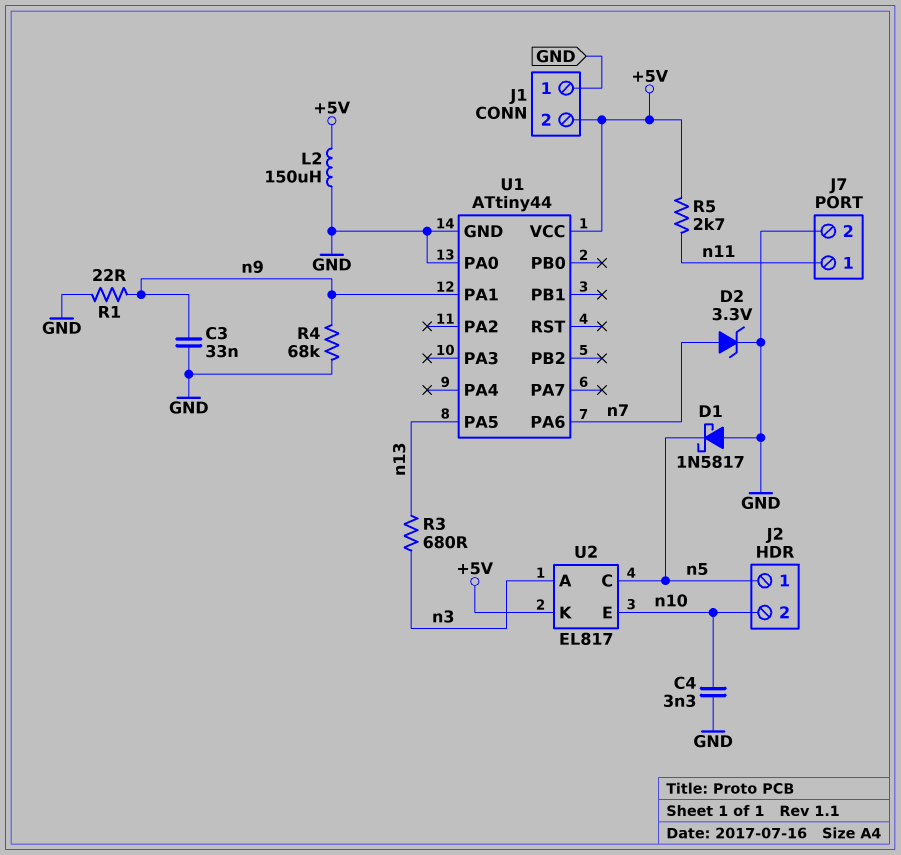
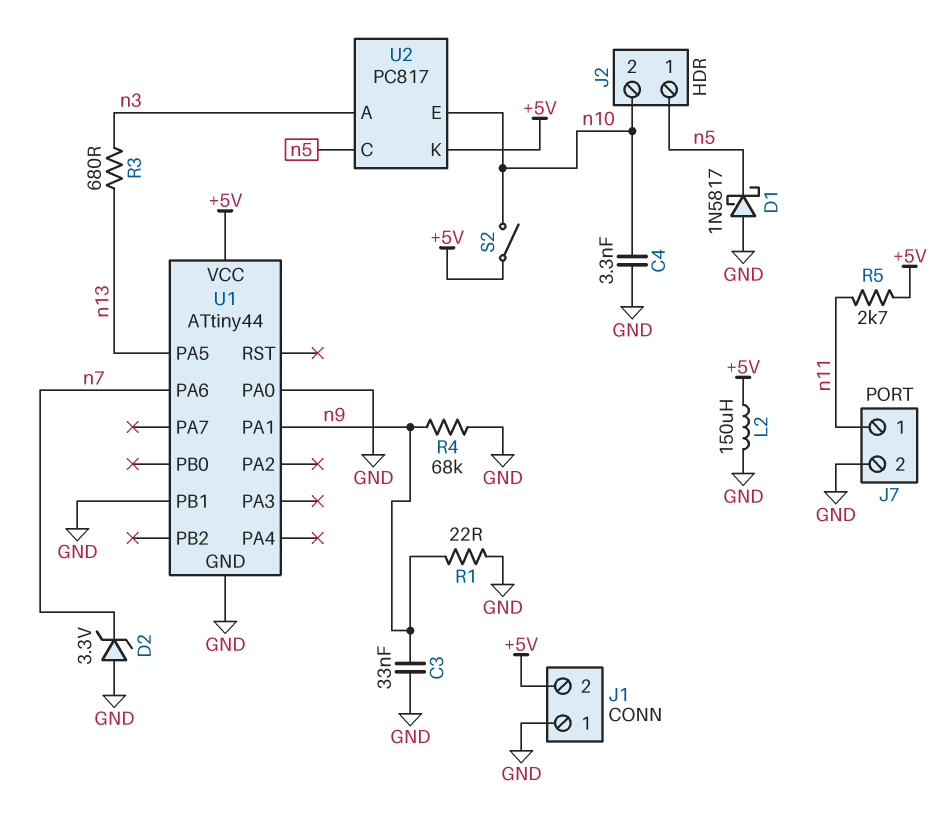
D2: zener 3.3V (A n7, K GND) -> zener 3.3V (A GND, K n7)
S2: none -> switch (+5V, n10)
U1 pin PB1: none -> GND
U2: EL817 -> PC817

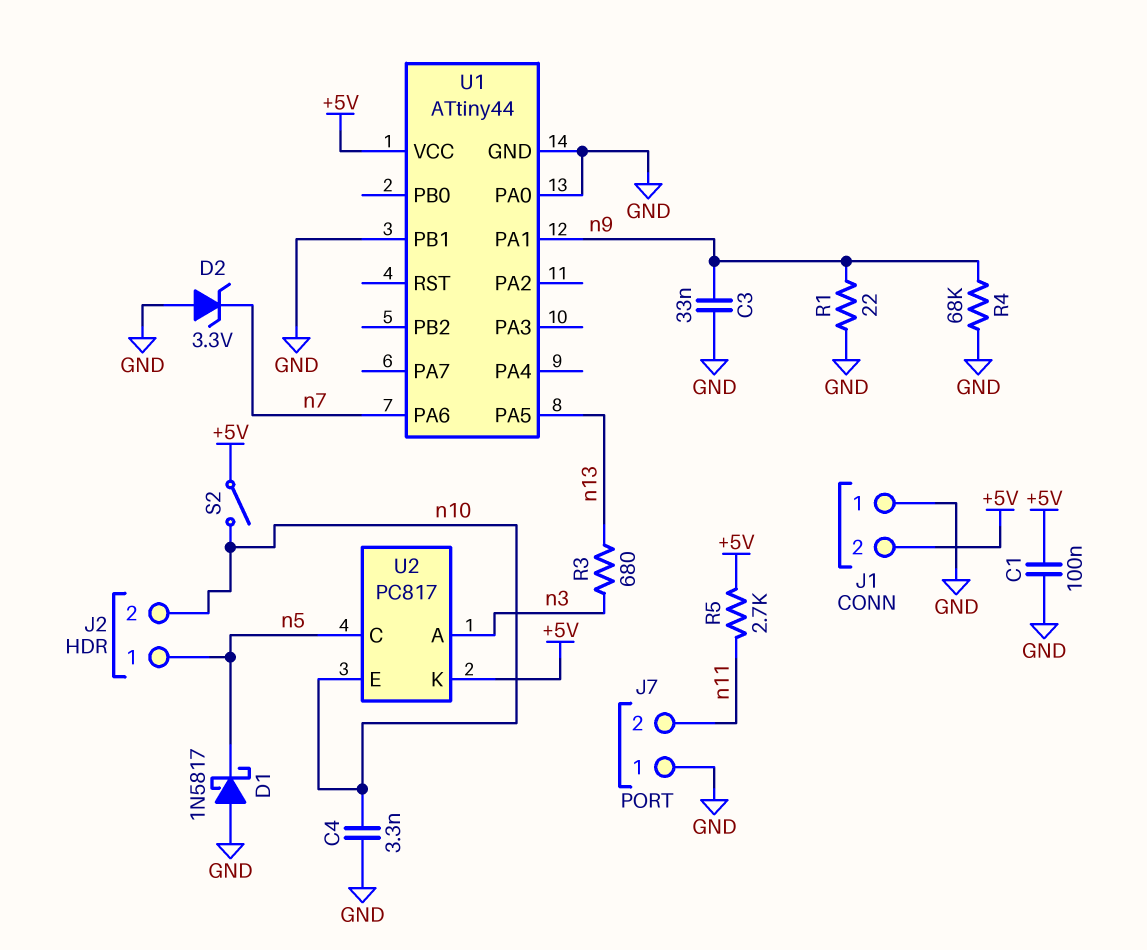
C1: none -> 100nF (+5V, GND)
J7 pin 1: n11 -> GND
J7 pin 2: GND -> n11
L2: 150uH (+5V, GND) -> none

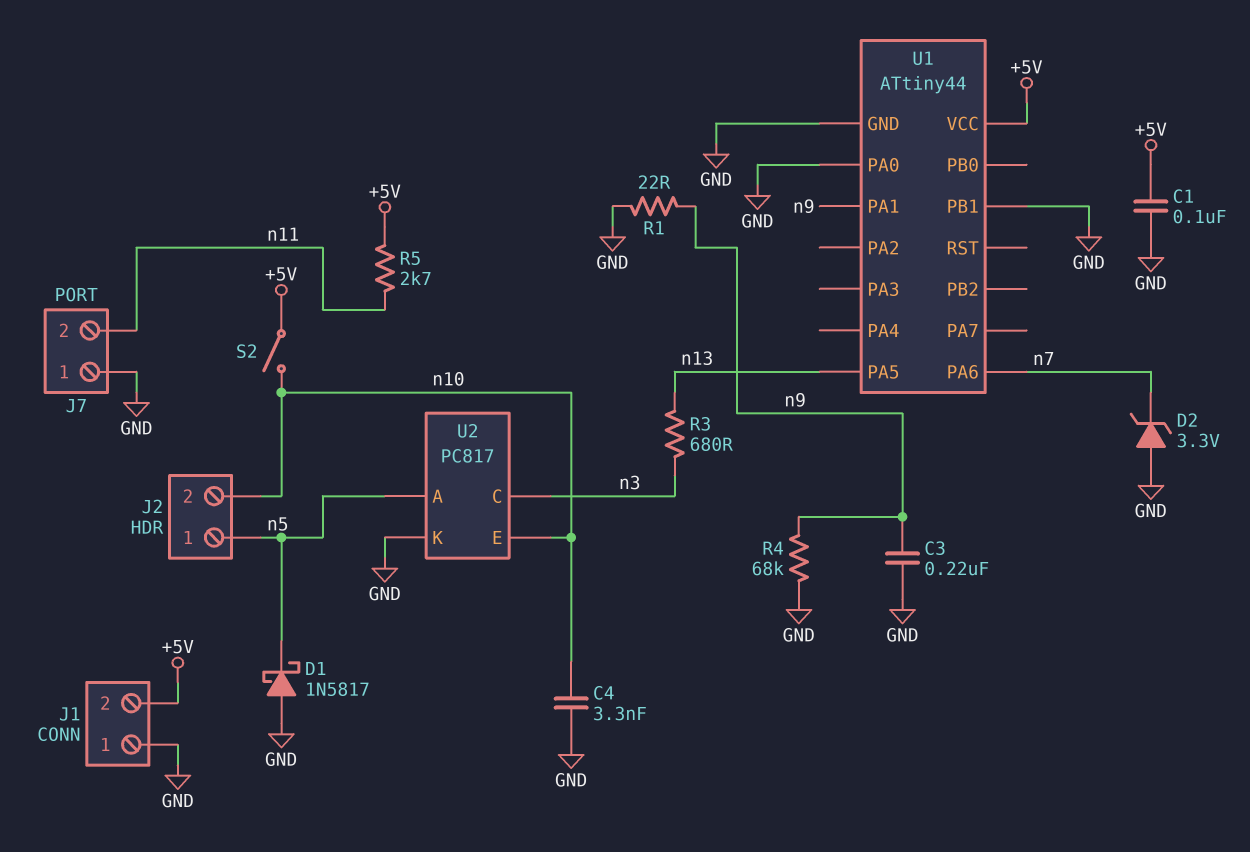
C3: 33nF (GND, n9) -> 220nF (GND, n9)
U2 pin A: n3 -> n5
U2 pin C: n5 -> n3
U2 pin K: +5V -> GND

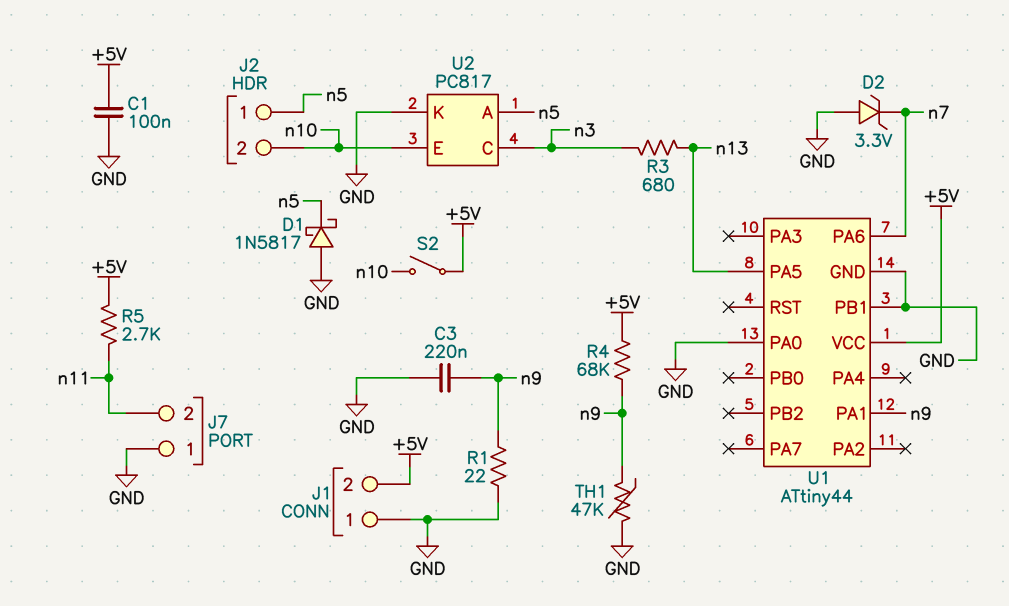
C4: 3.3nF (GND, n10) -> none
R4: 68k (GND, n9) -> 68k (+5V, n9)
TH1: none -> 47k (GND, n9)

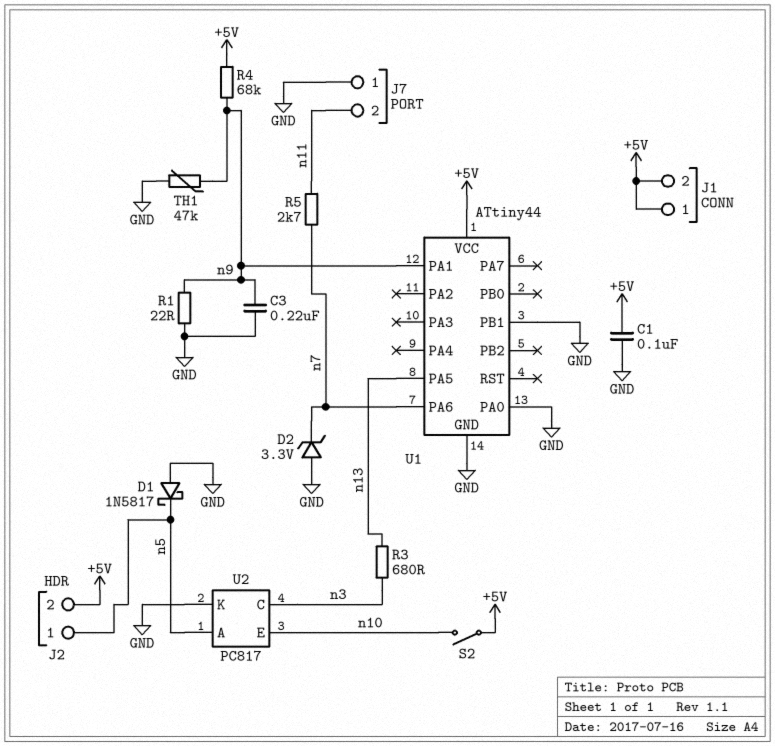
J1 pin 1: GND -> +5V
J2 pin 2: n10 -> +5V
R5: 2.7k (+5V, n11) -> 2.7k (n7, n11)

